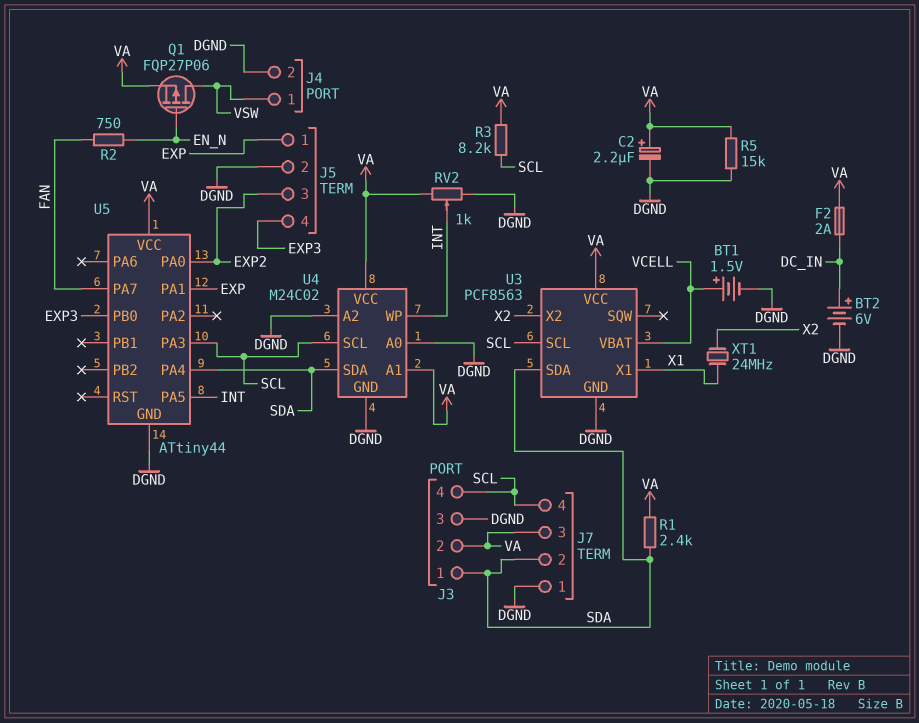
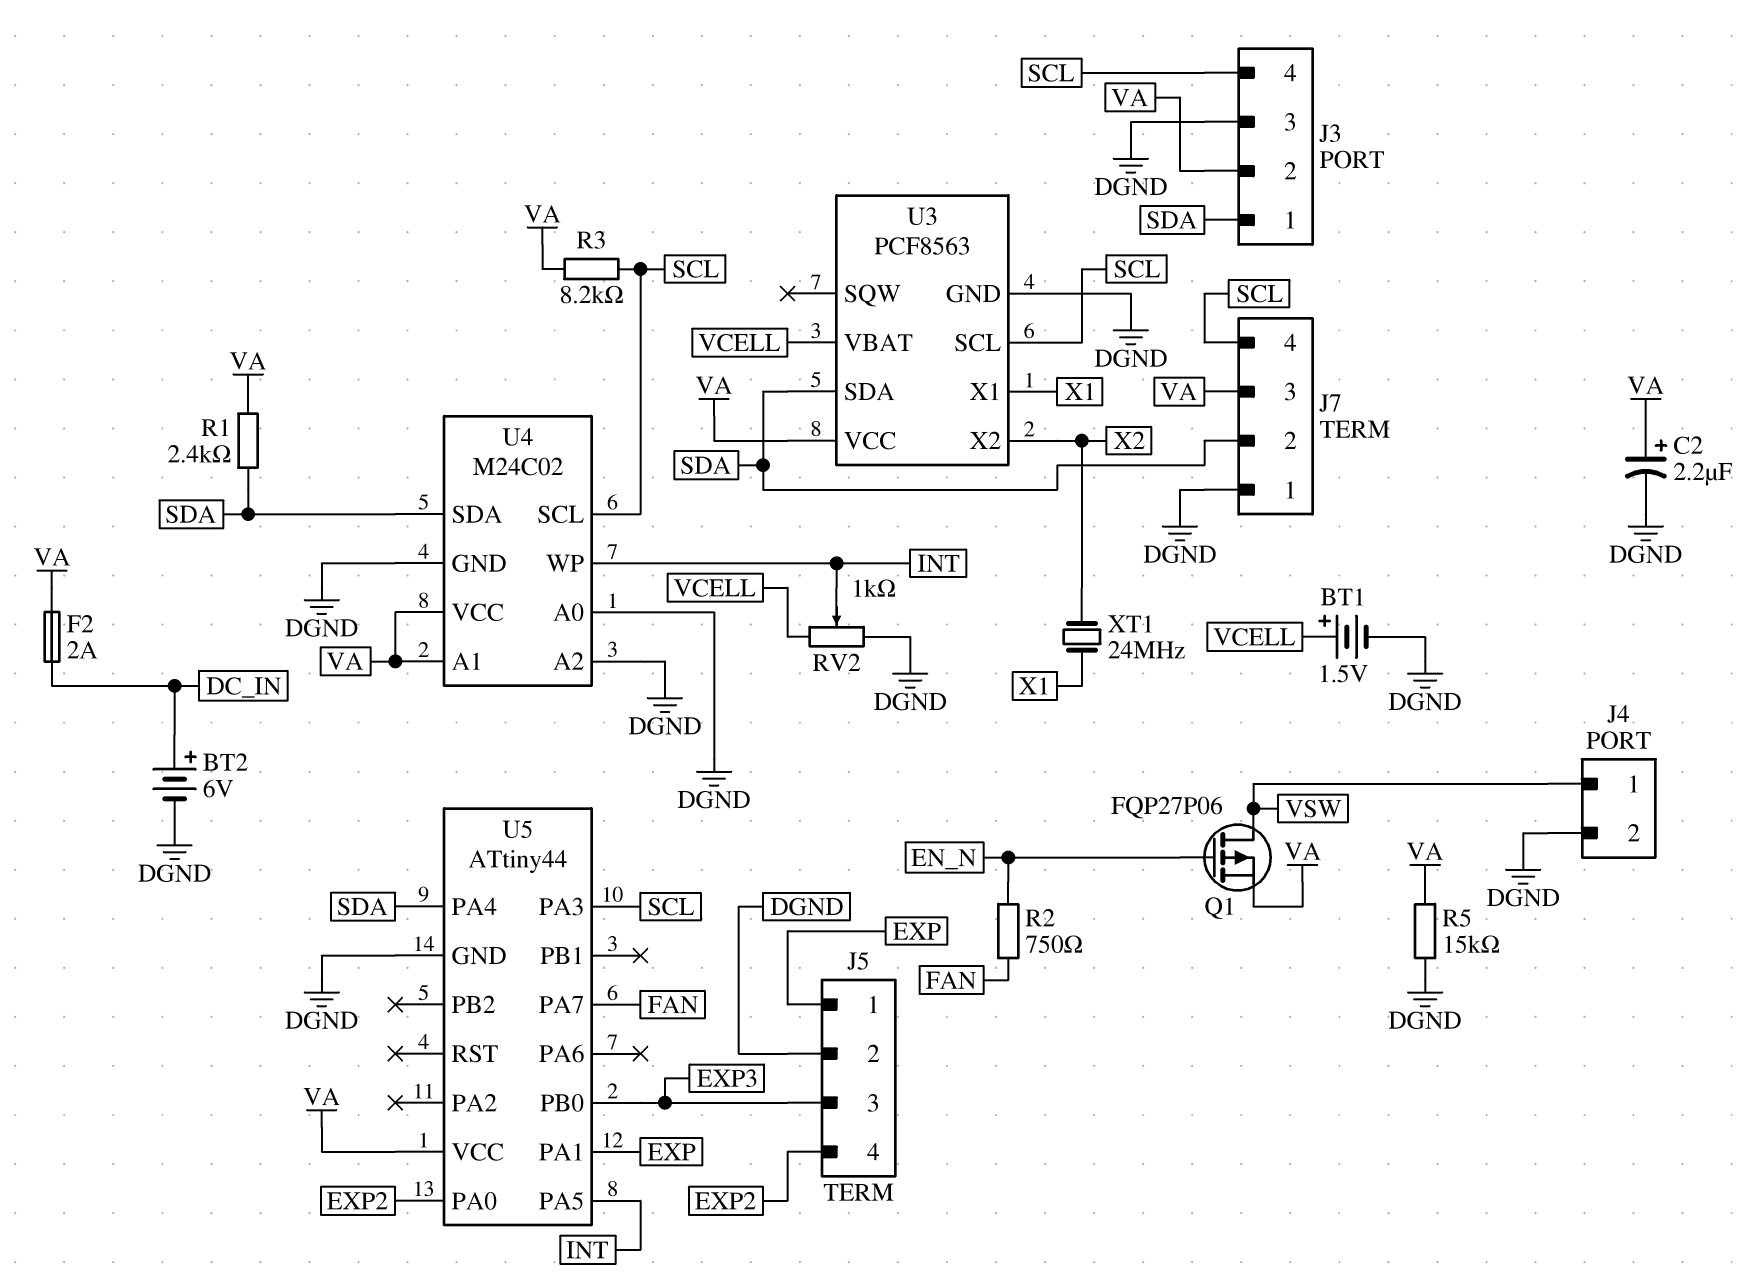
J5 pin 3: EXP2 -> EXP3
J5 pin 4: EXP3 -> EXP2
RV2: 1k (DGND, VA, wiper INT) -> 1k (DGND, VCELL, wiper INT)

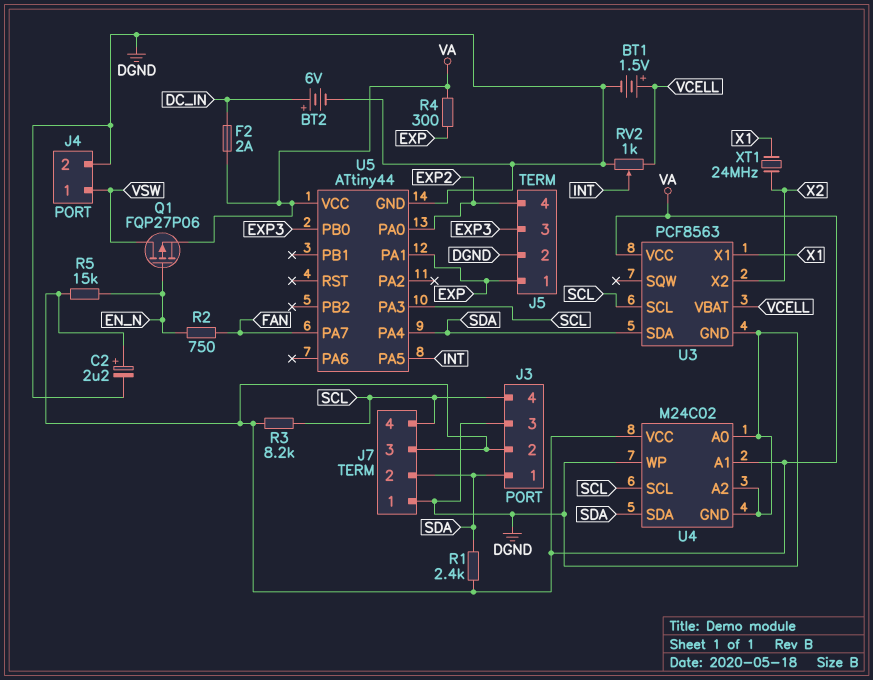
R4: none -> 300 (EXP, VA)
R5: 15k (DGND, VA) -> 15k (EN_N, VA)
U4 pin WP: INT -> DGND

